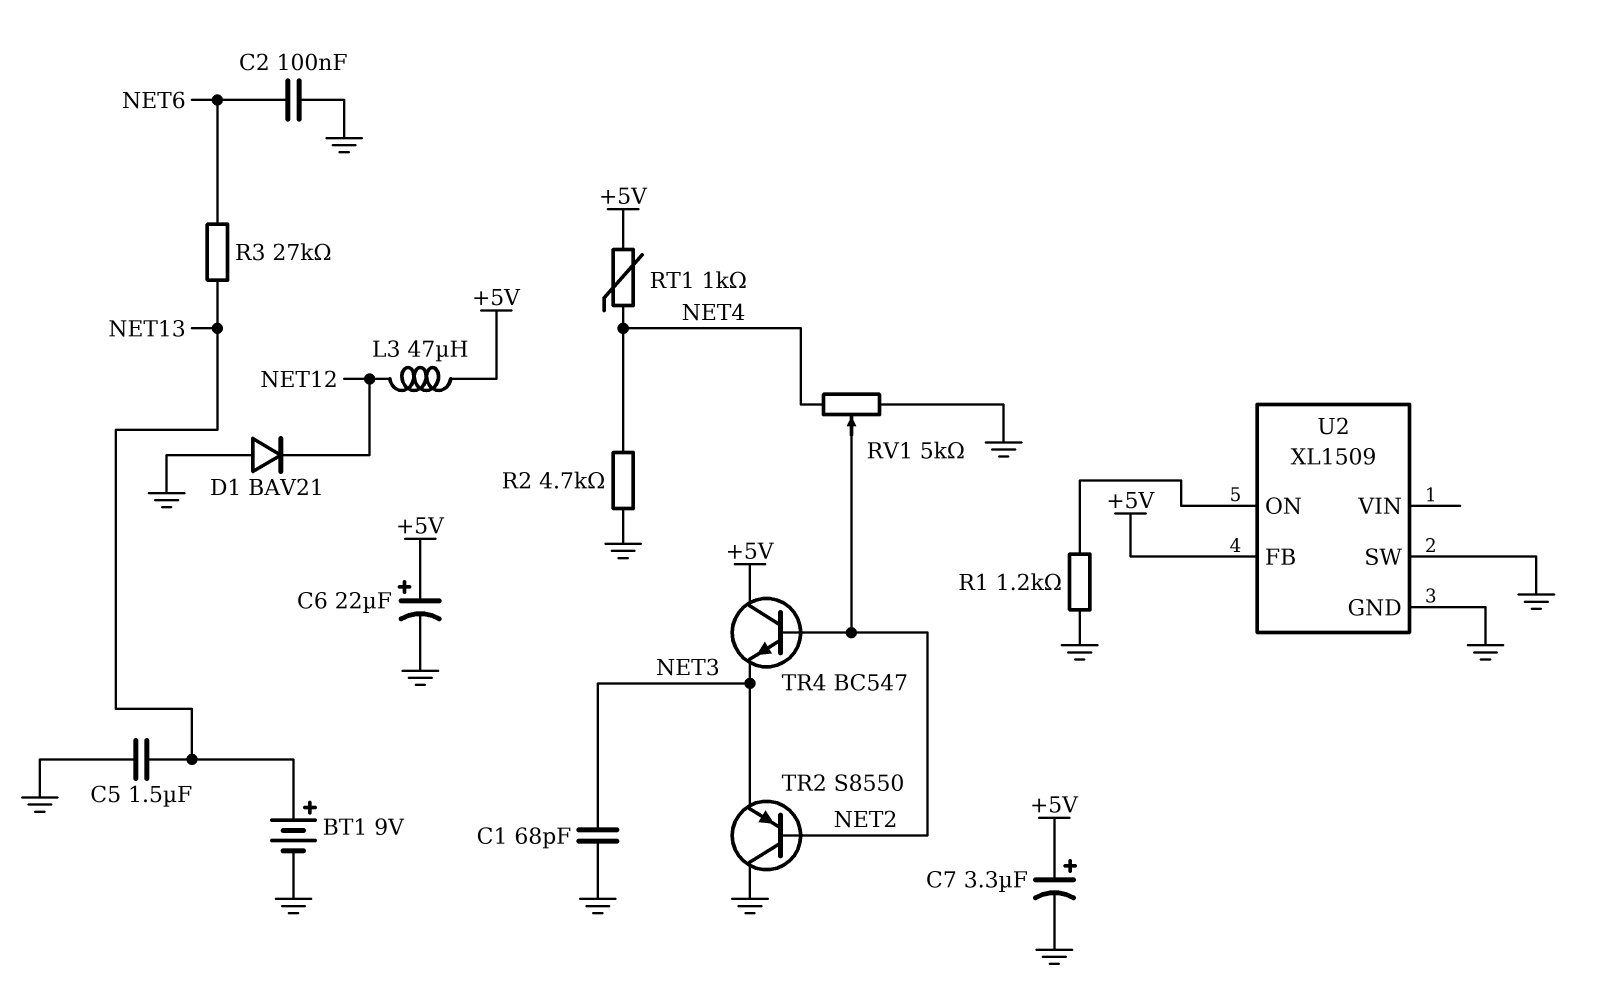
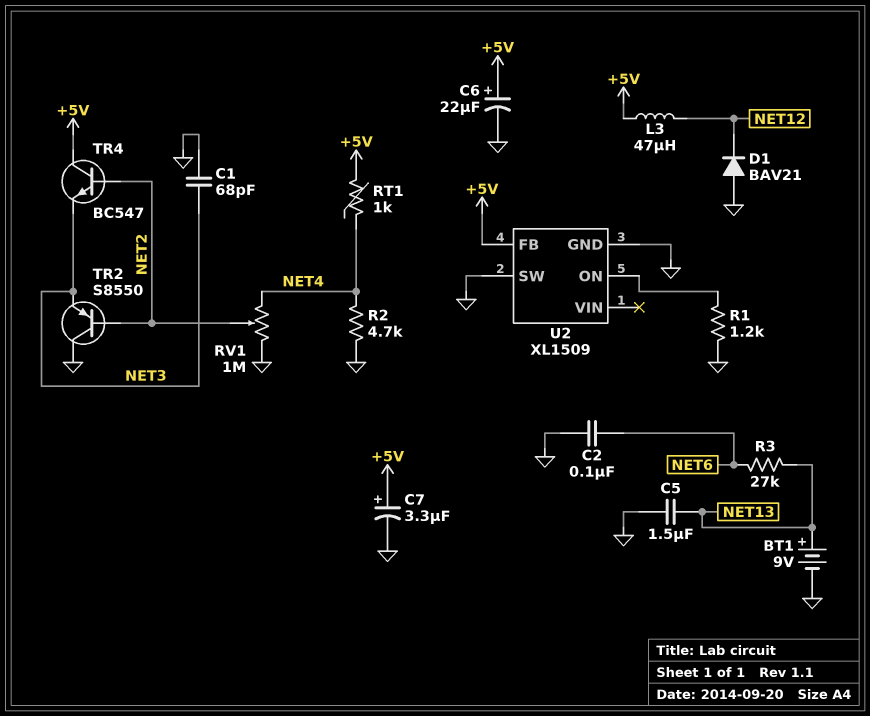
RV1: 5k (GND, NET4, wiper NET2) -> 1M (GND, NET4, wiper NET2)

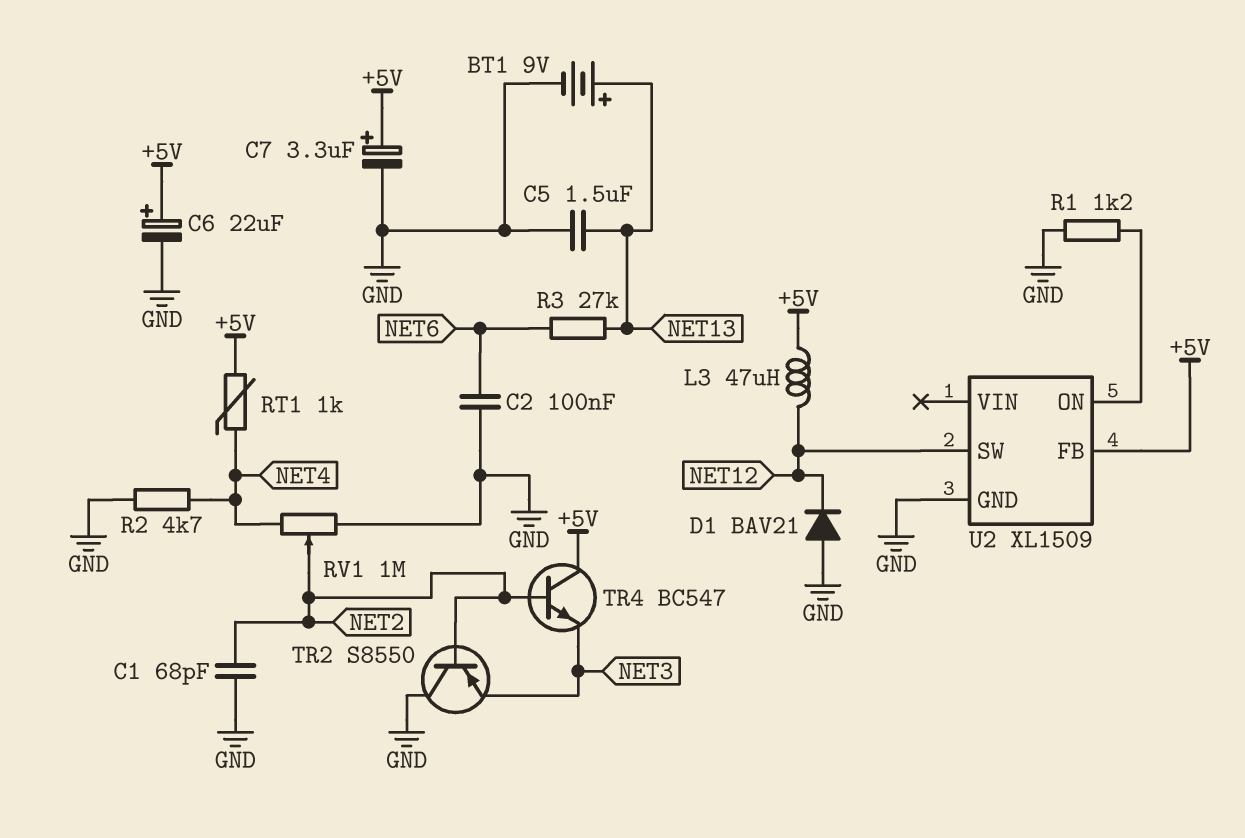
C1: 68pF (GND, NET3) -> 68pF (GND, NET2)
U2 pin SW: GND -> NET12

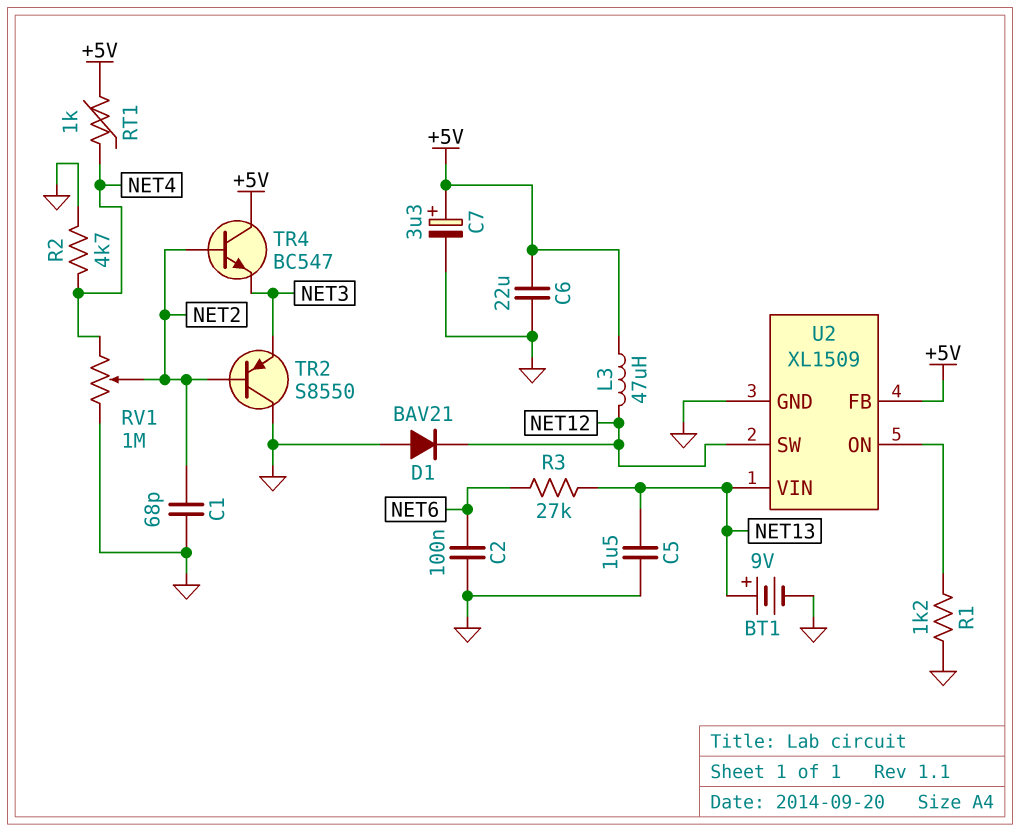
C6: 22uF (plus +5V, minus GND) -> 22uF (+5V, GND)
U2 pin VIN: none -> NET13

